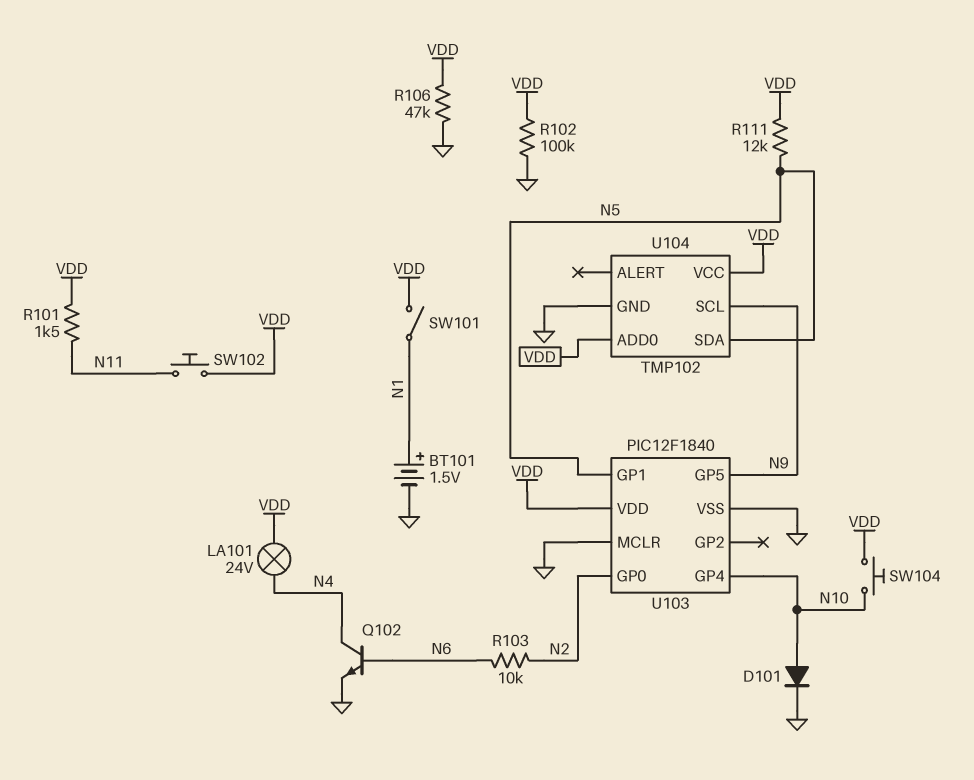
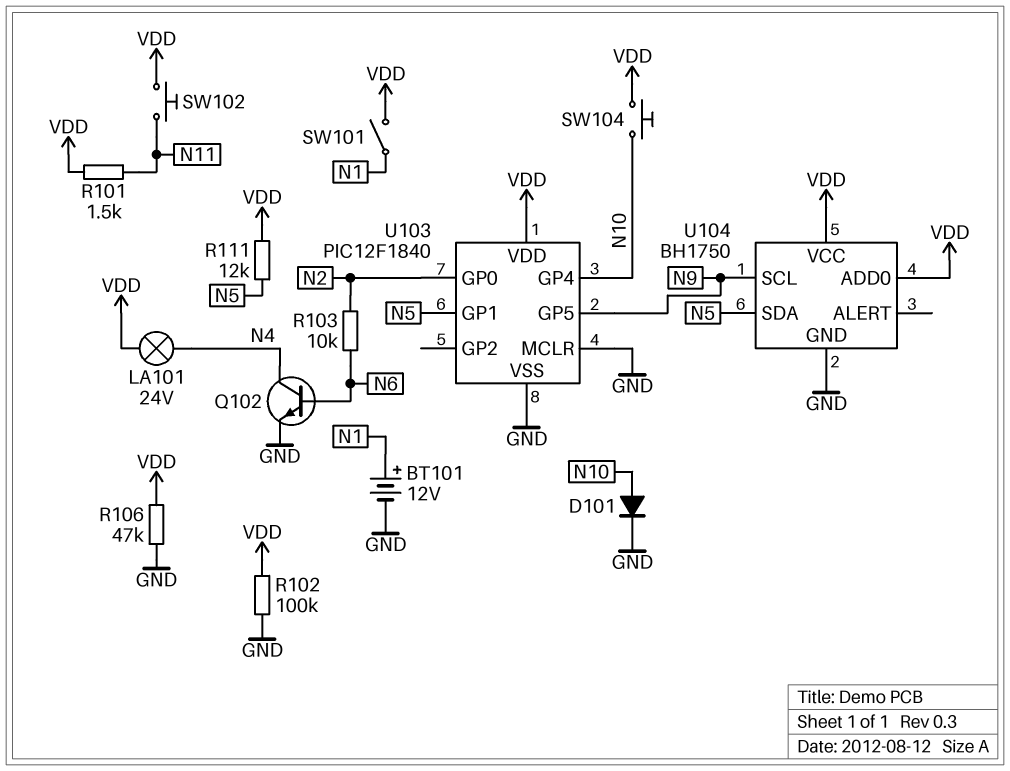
BT101: 1.5V (plus N1, minus GND) -> 12V (plus N1, minus GND)
U104: TMP102 -> BH1750

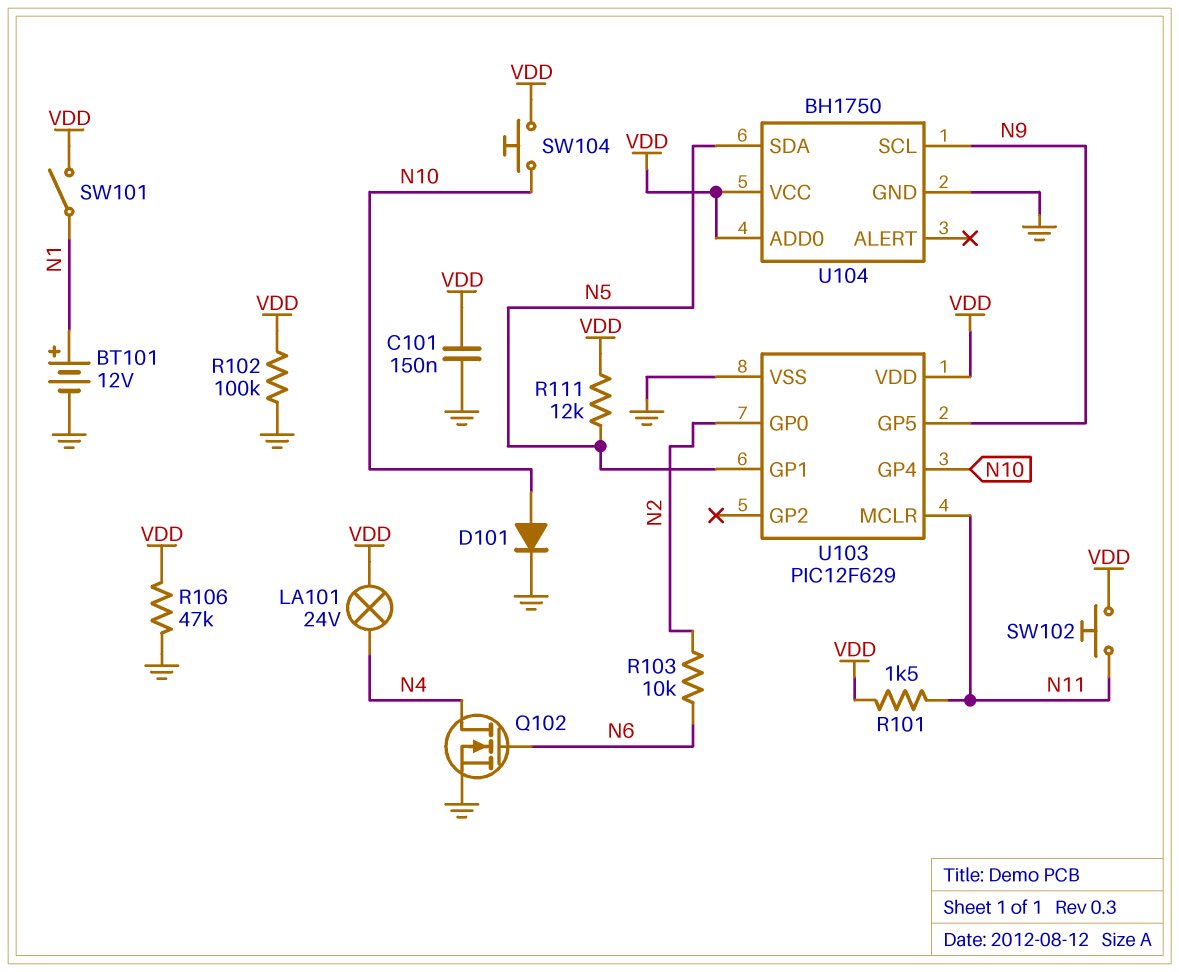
C101: none -> 150nF (GND, VDD)
Q102: NPN (B N6, C N4, E GND) -> NMOS (G N6, D N4, S GND)
U103: PIC12F1840 -> PIC12F629
U103 pin MCLR: GND -> N11

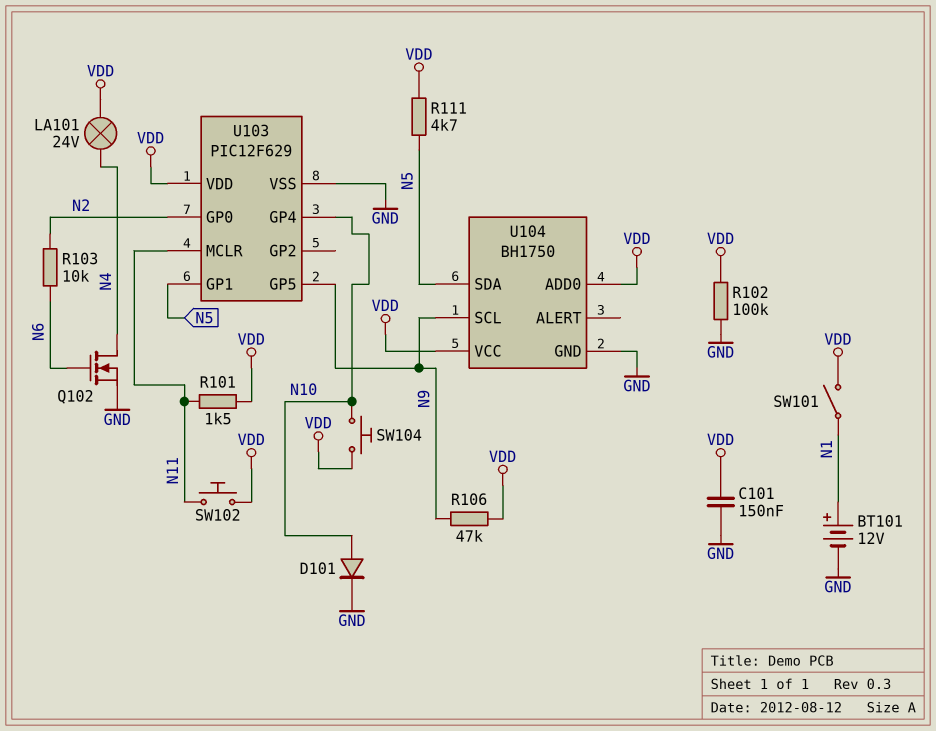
R106: 47k (GND, VDD) -> 47k (N9, VDD)
R111: 12k (N5, VDD) -> 4.7k (N5, VDD)

